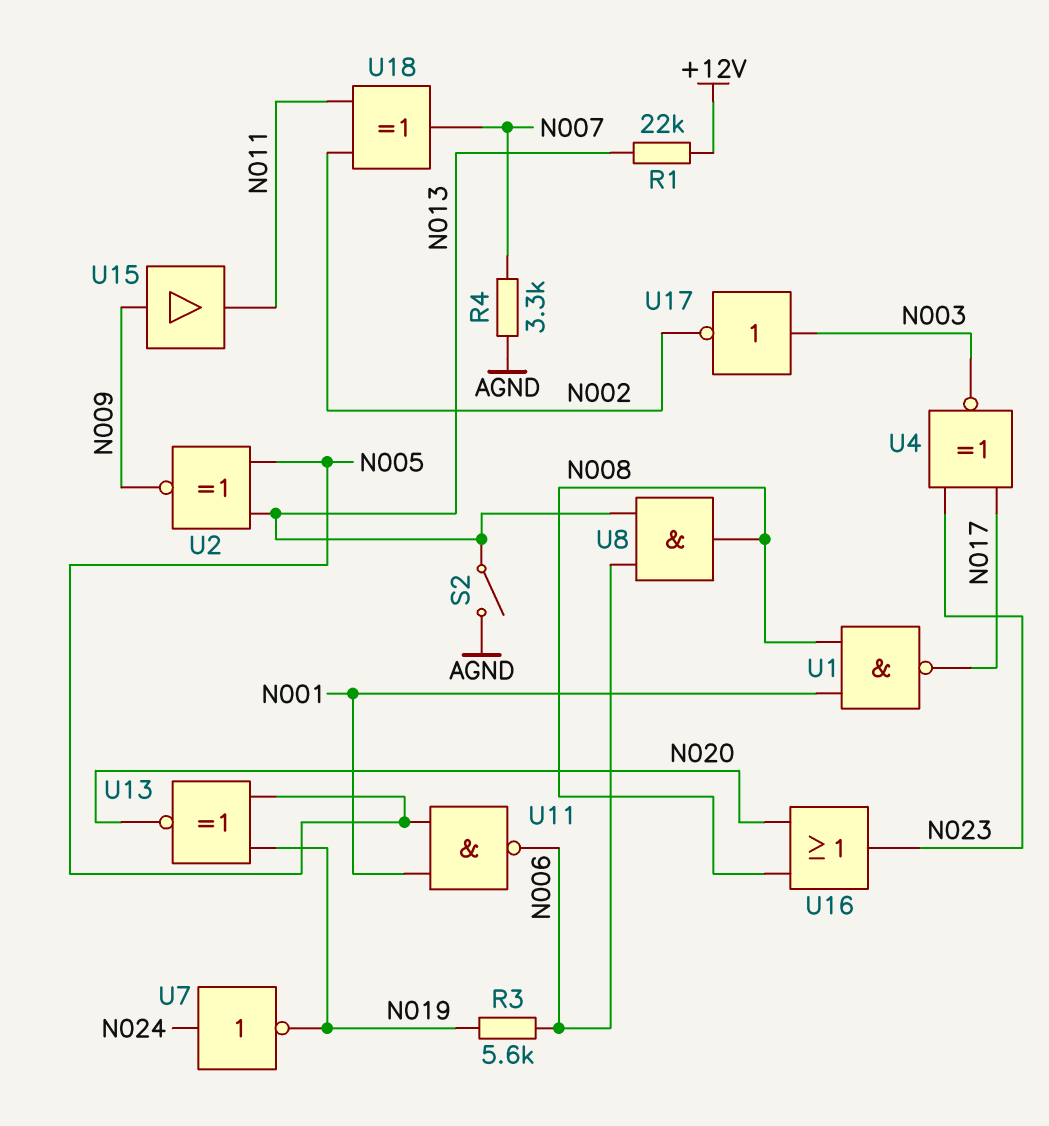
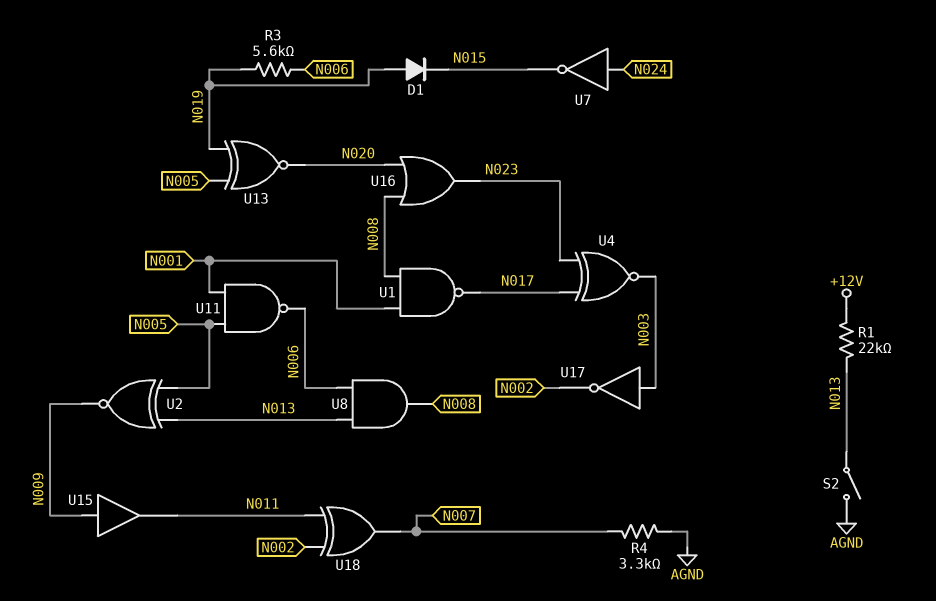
D1: none -> diode (A N019, K N015)
U7: NOT (in N024, out N019) -> NOT (in N024, out N015)

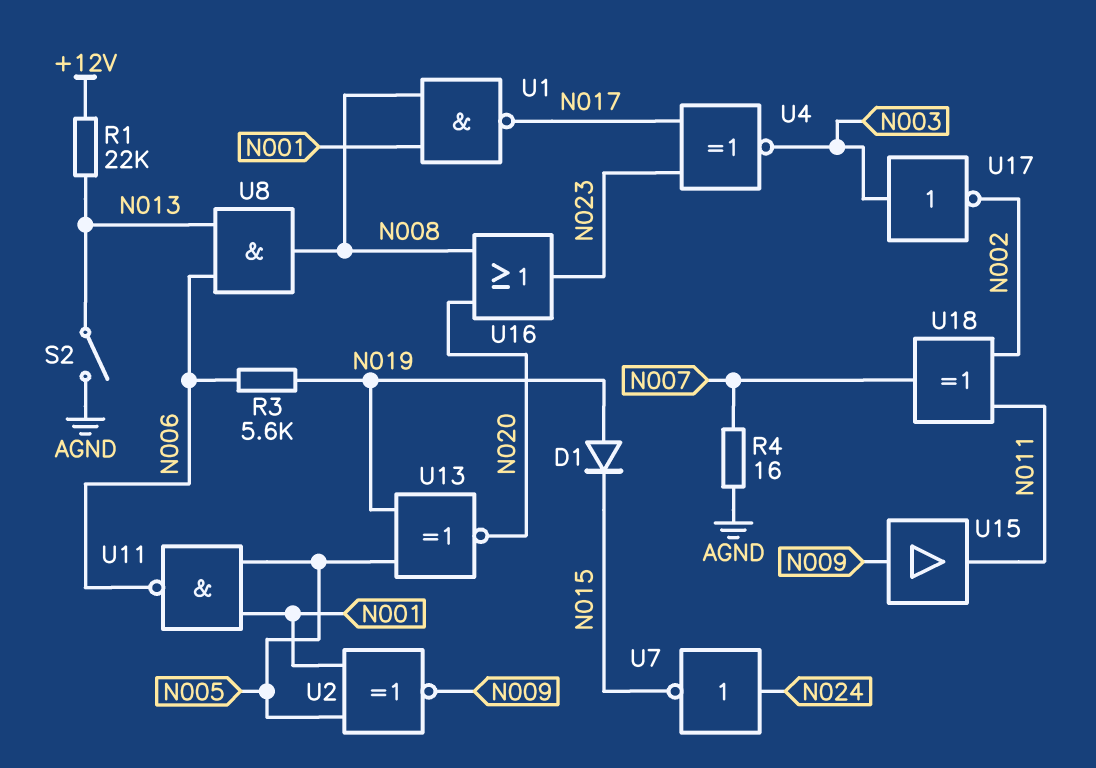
R4: 3.3k (AGND, N007) -> 16 (AGND, N007)
U2: XNOR (in N005, in N013, out N009) -> XNOR (in N001, in N005, out N009)

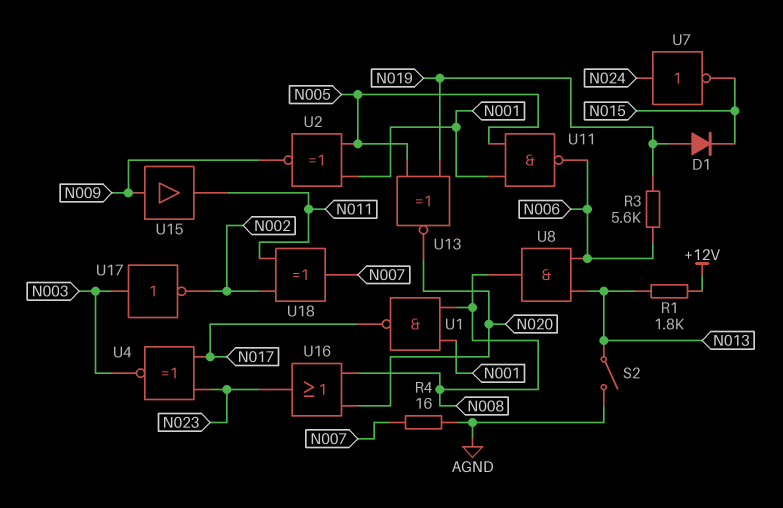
R1: 22k (+12V, N013) -> 1.8k (+12V, N013)

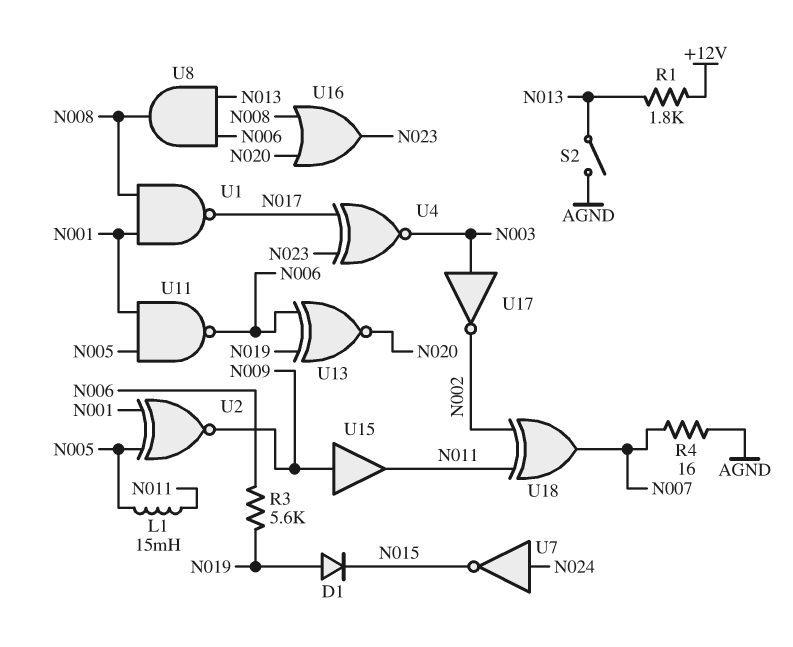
L1: none -> 15mH (N005, N011)
U13: XNOR (in N005, in N019, out N020) -> XNOR (in N006, in N019, out N020)

